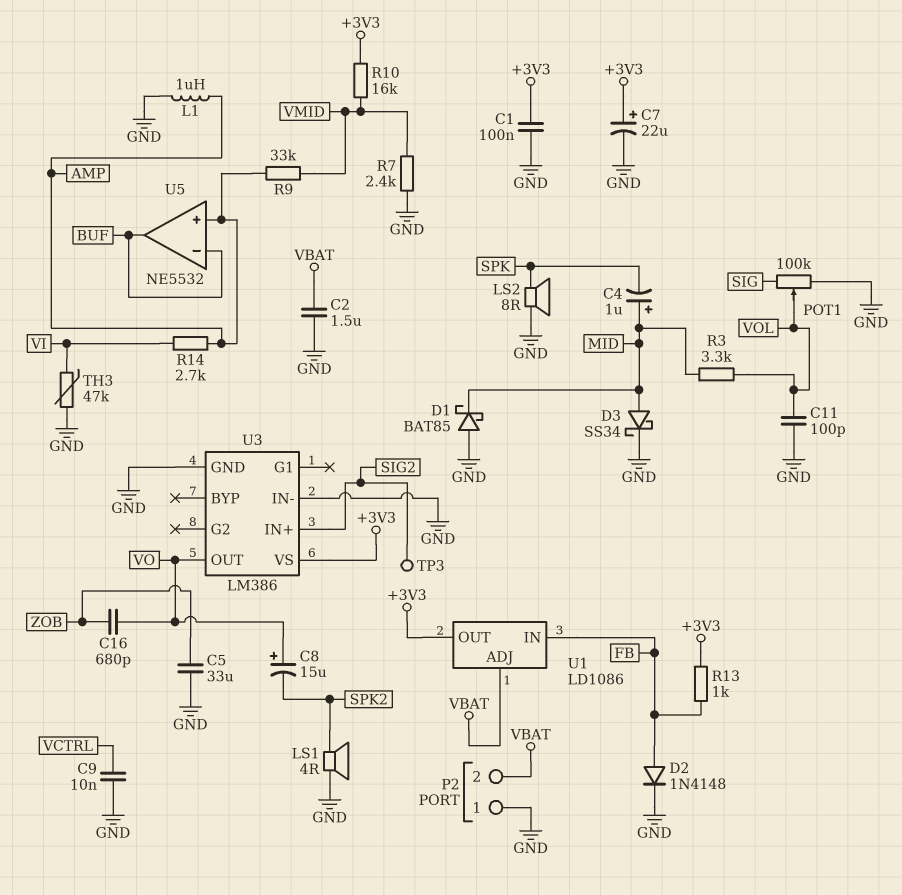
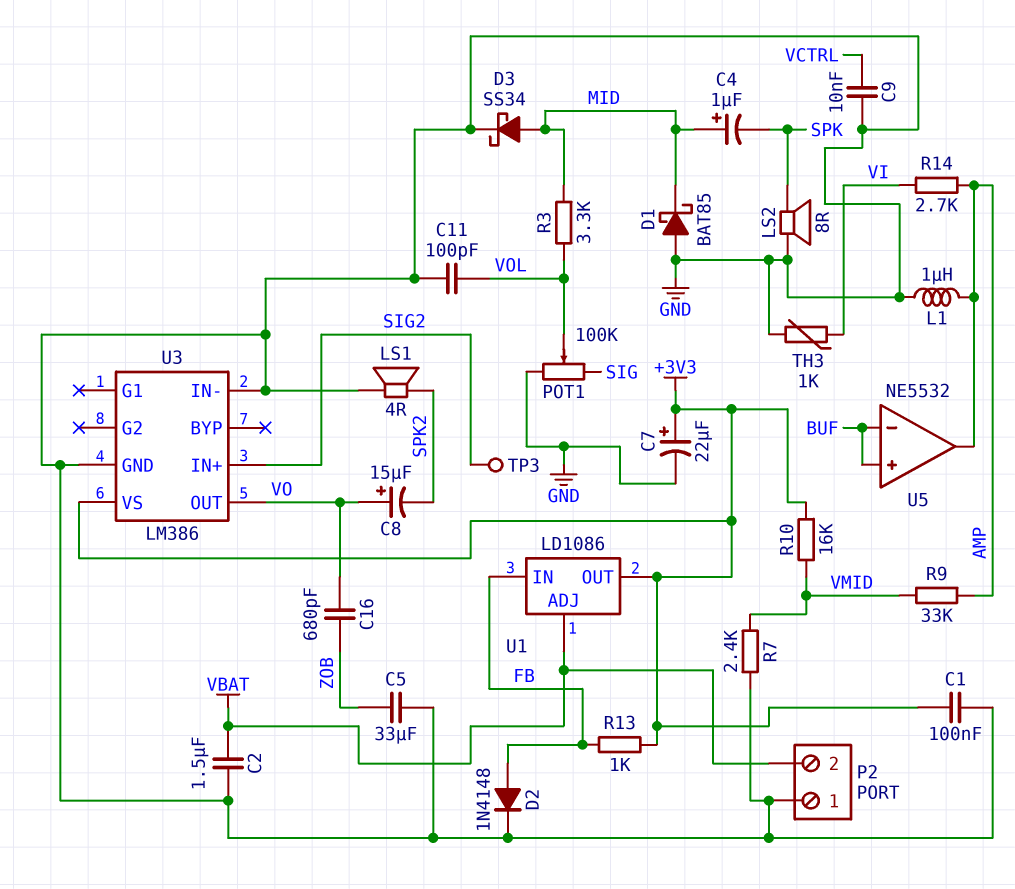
TH3: 47k (GND, VI) -> 1k (GND, VI)
U5 pin in+: AMP -> BUF
U5 pin out: BUF -> AMP

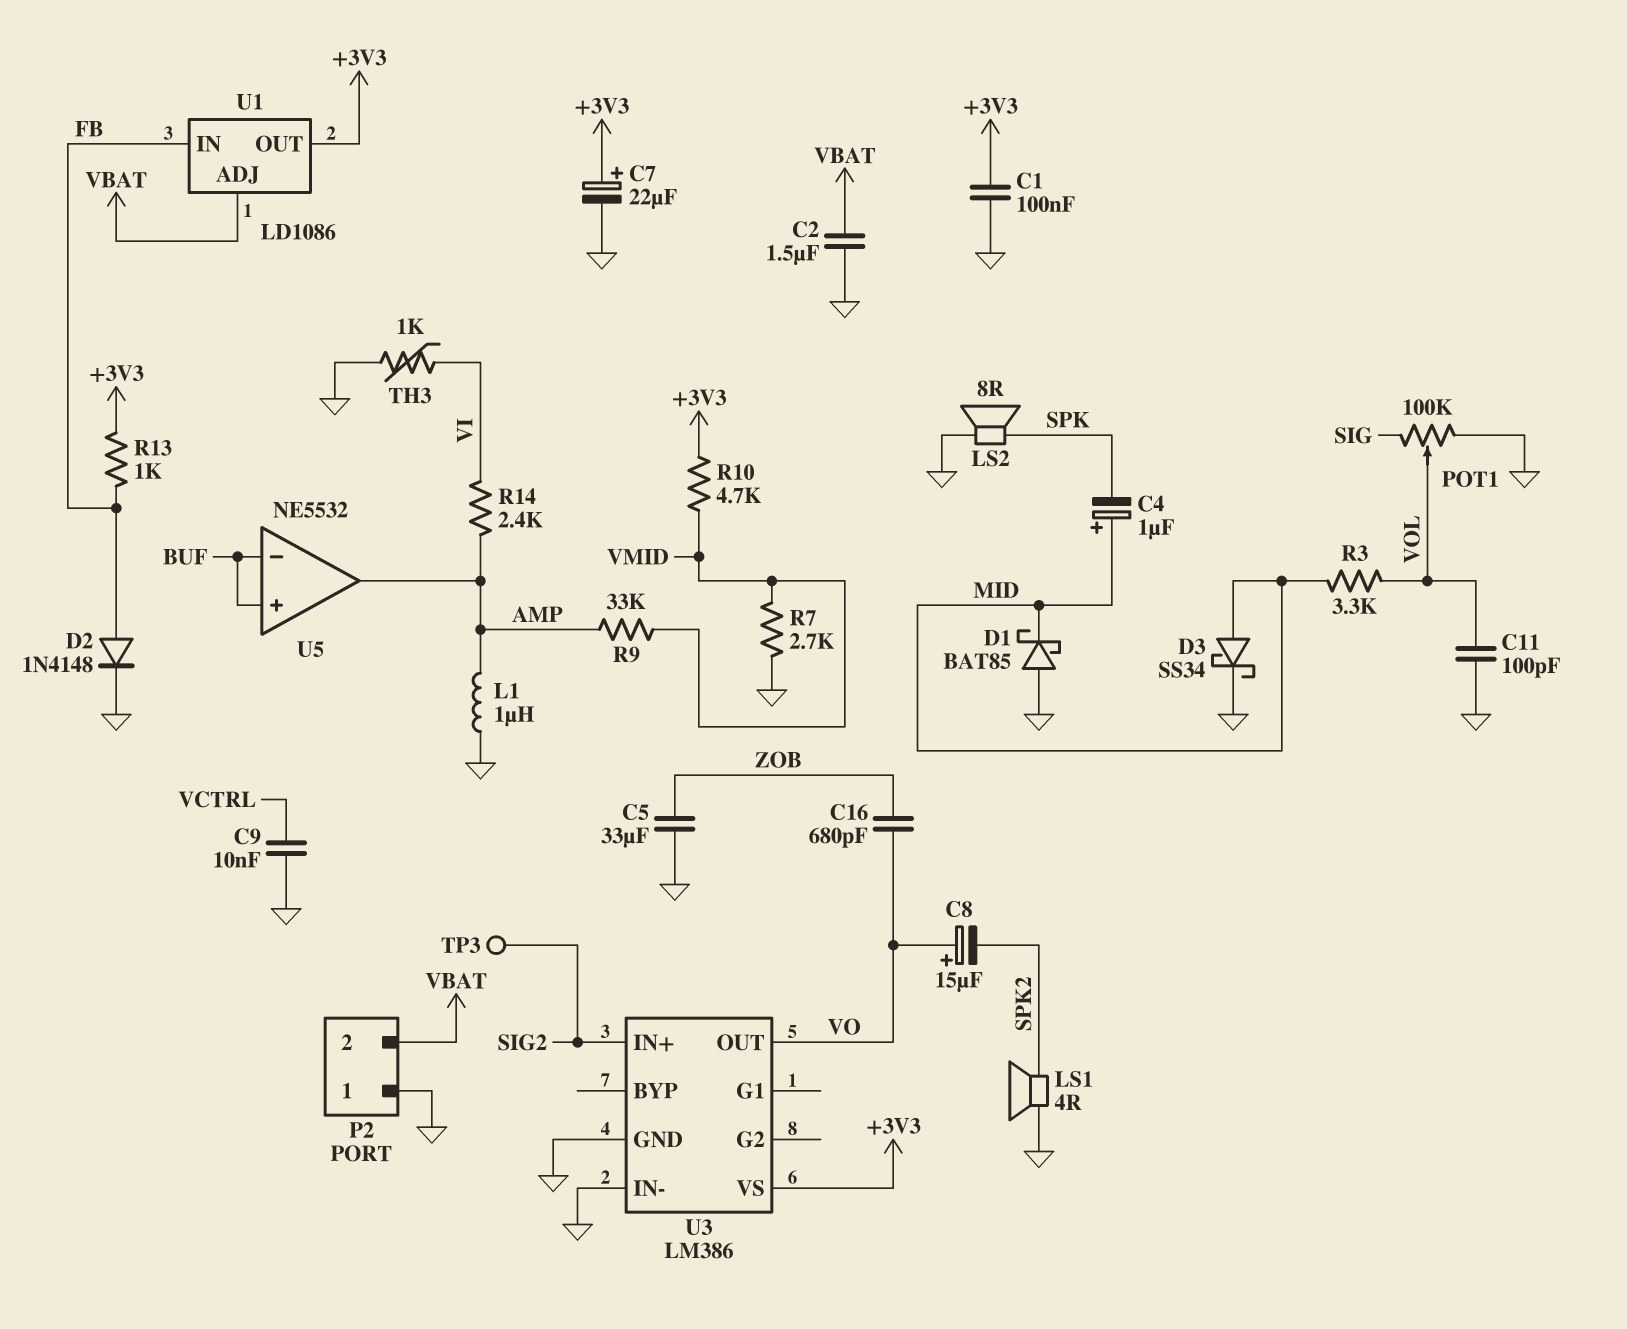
R7: 2.4k (GND, VMID) -> 2.7k (GND, VMID)
R10: 16k (+3V3, VMID) -> 4.7k (+3V3, VMID)
R14: 2.7k (AMP, VI) -> 2.4k (AMP, VI)

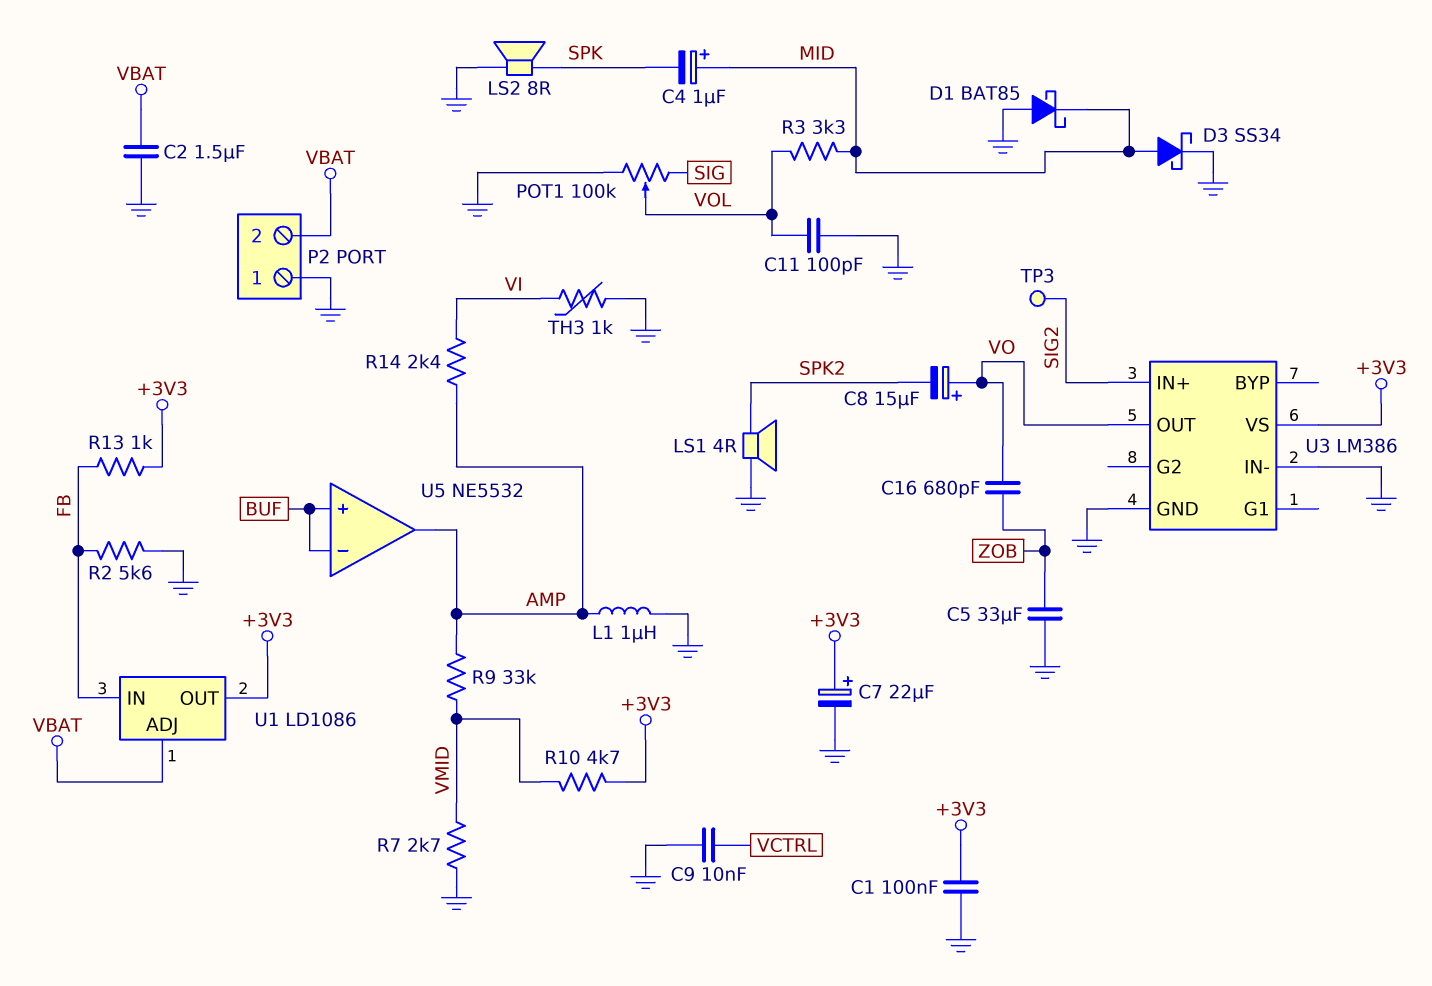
D2: diode 1N4148 (A FB, K GND) -> none
R2: none -> 5.6k (FB, GND)

